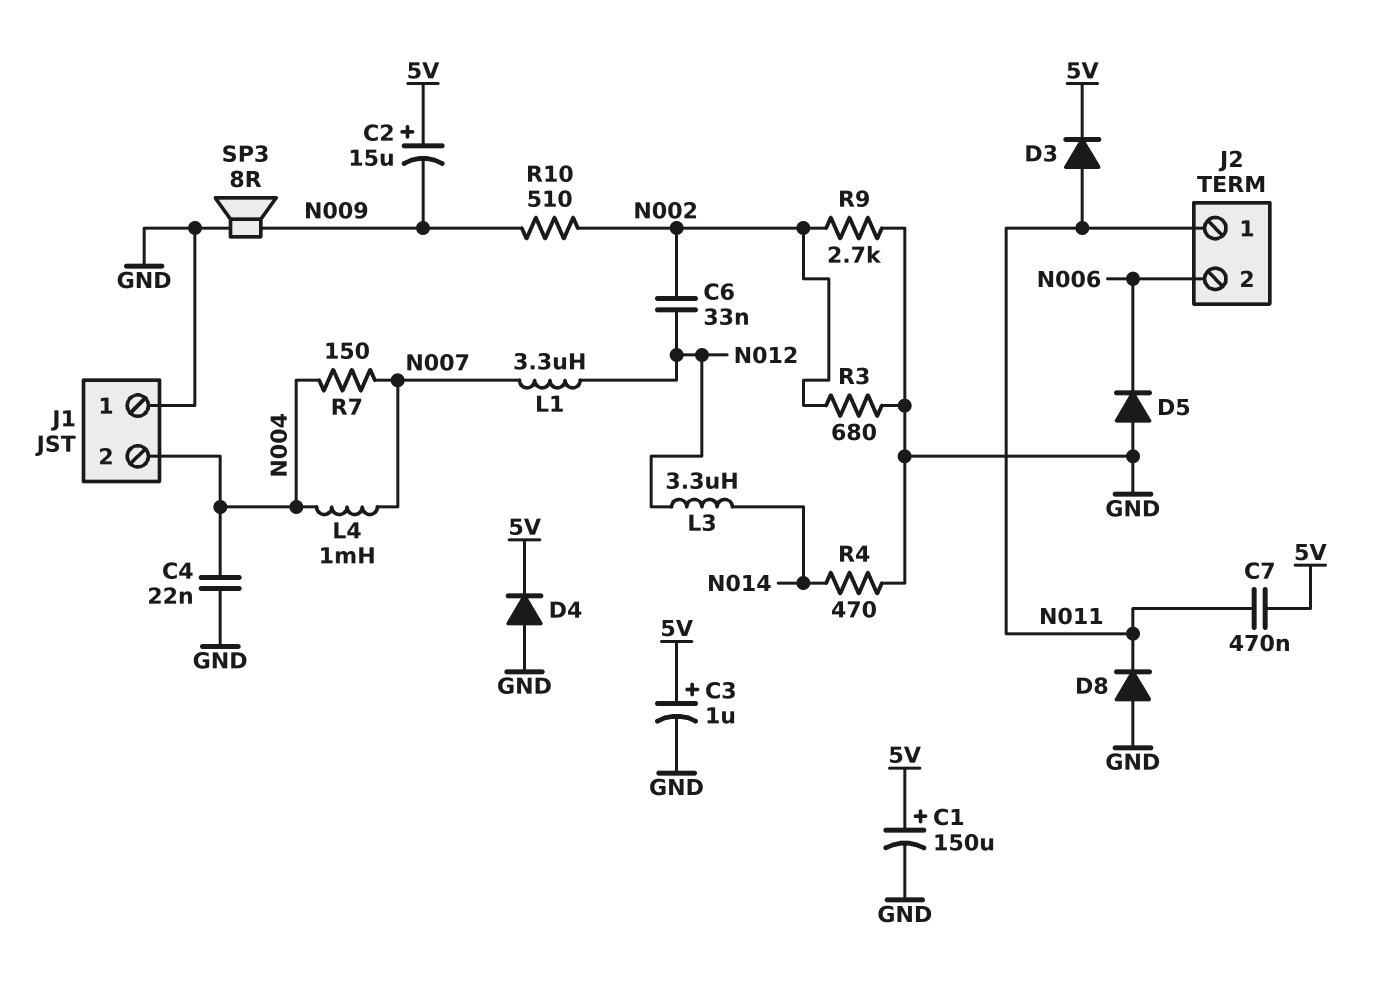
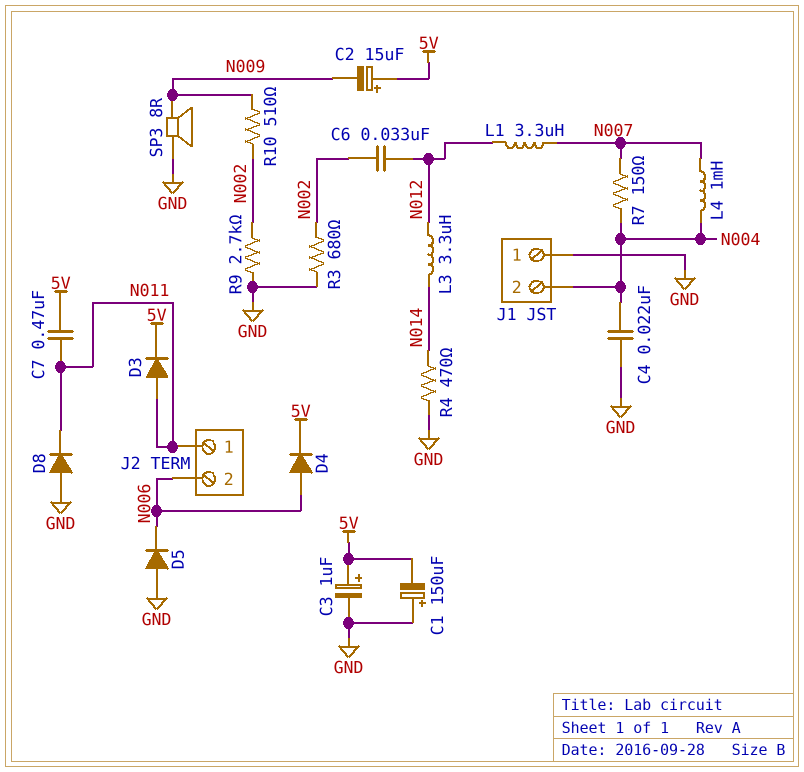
C1: 150uF (plus 5V, minus GND) -> 150uF (plus GND, minus 5V)
D4: diode (A GND, K 5V) -> diode (A N006, K 5V)

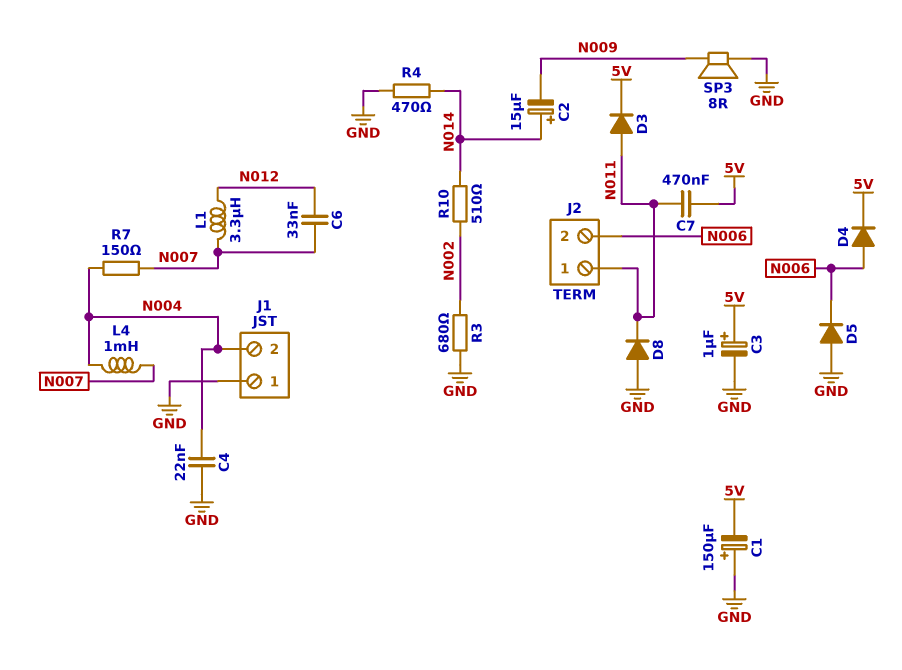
C2: 15uF (plus 5V, minus N009) -> 15uF (plus N014, minus N009)
C6: 33nF (N002, N012) -> 33nF (N007, N012)
L3: 3.3uH (N012, N014) -> none
R9: 2.7k (GND, N002) -> none
R10: 510 (N002, N009) -> 510 (N002, N014)

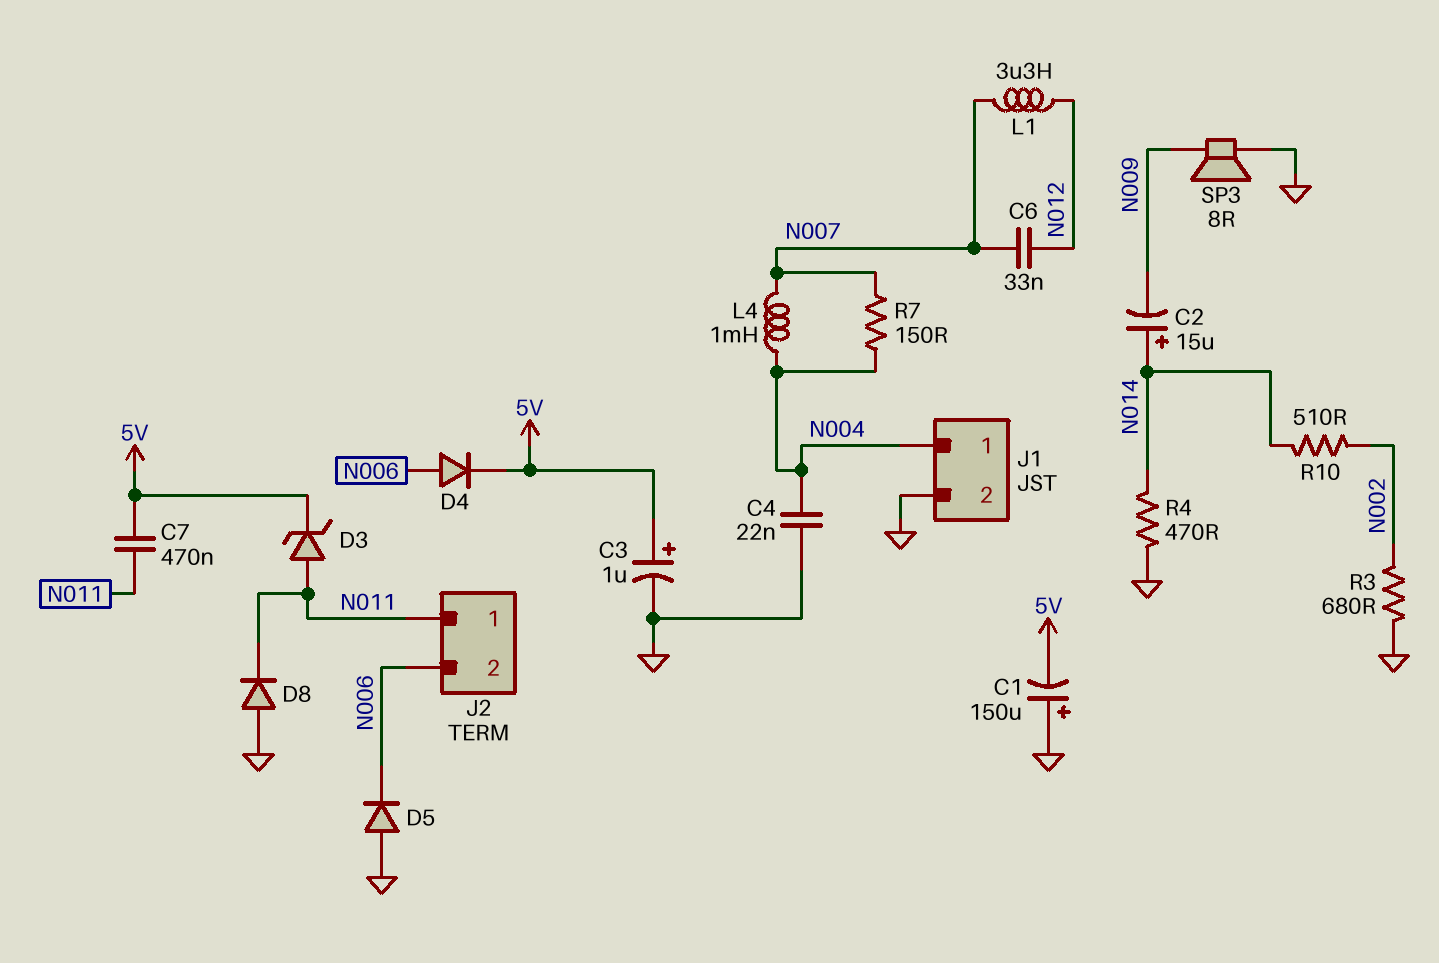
D3: diode (A N011, K 5V) -> zener (A N011, K 5V)
J1 pin 1: GND -> N004
J1 pin 2: N004 -> GND

